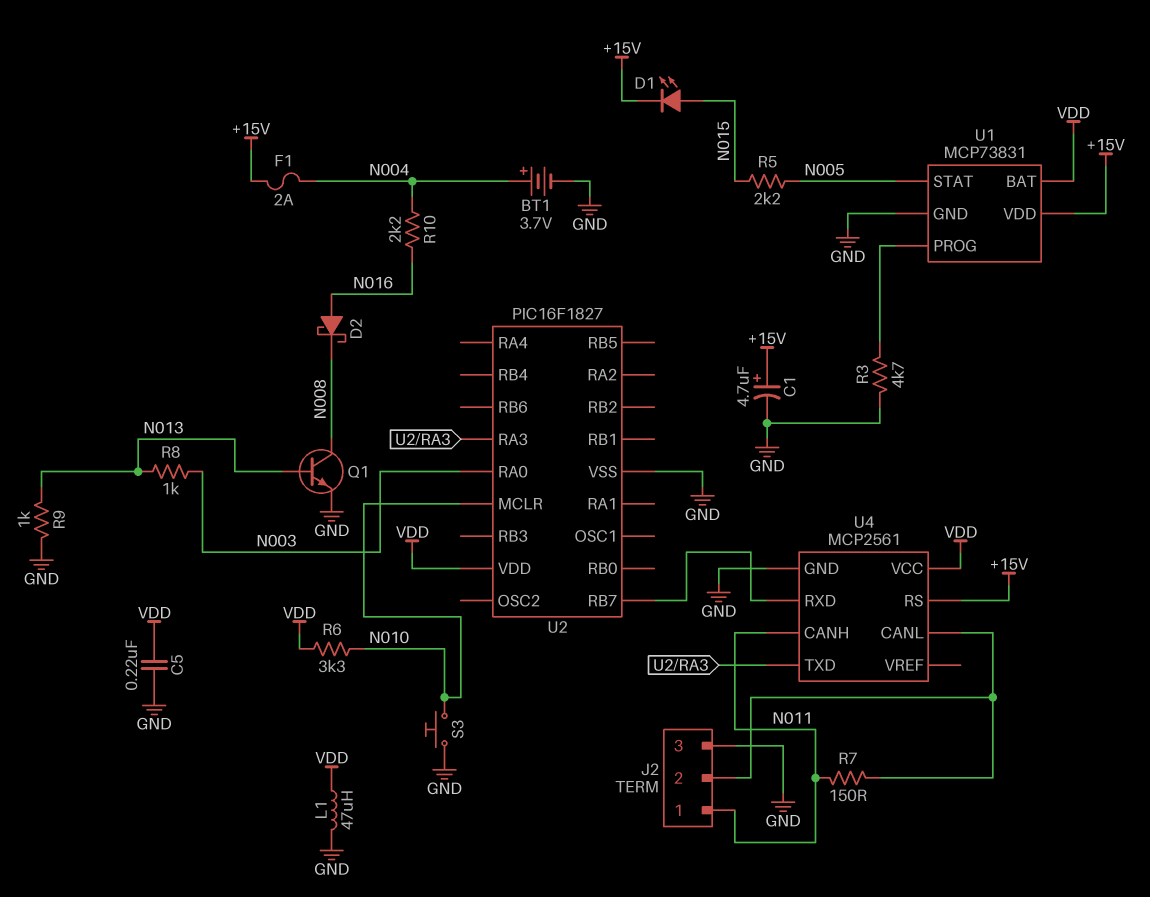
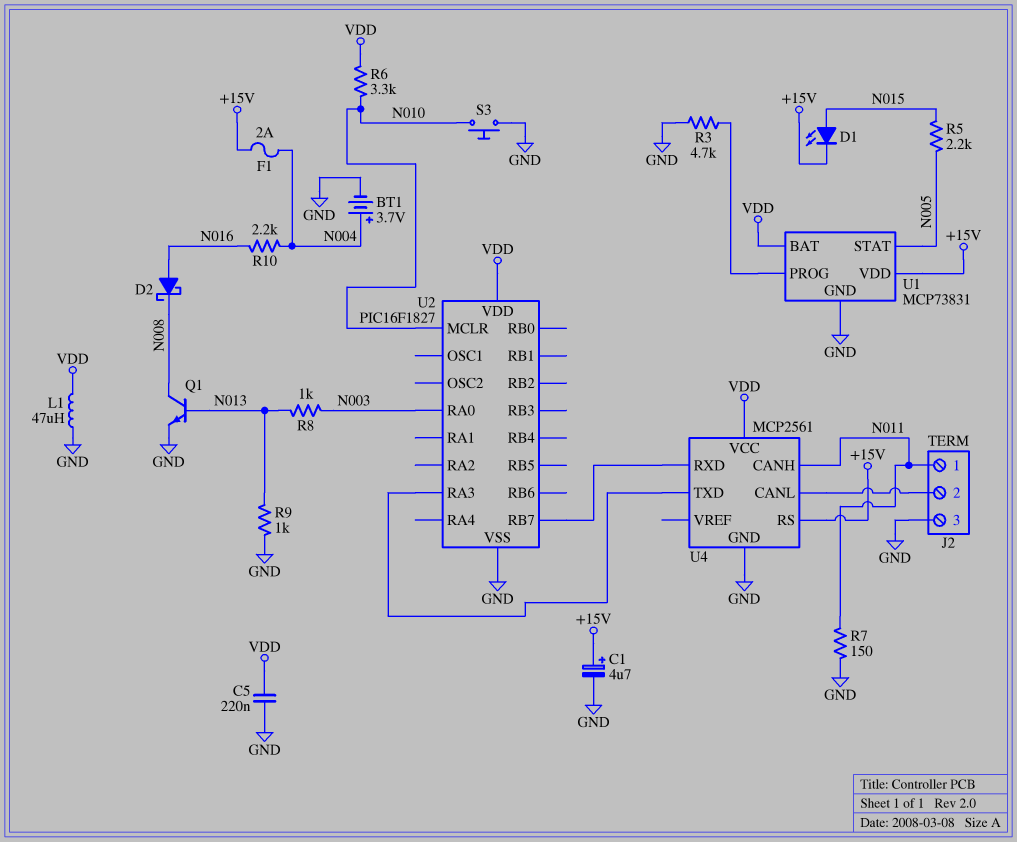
R7: 150 (J2/2, N011) -> 150 (GND, N011)

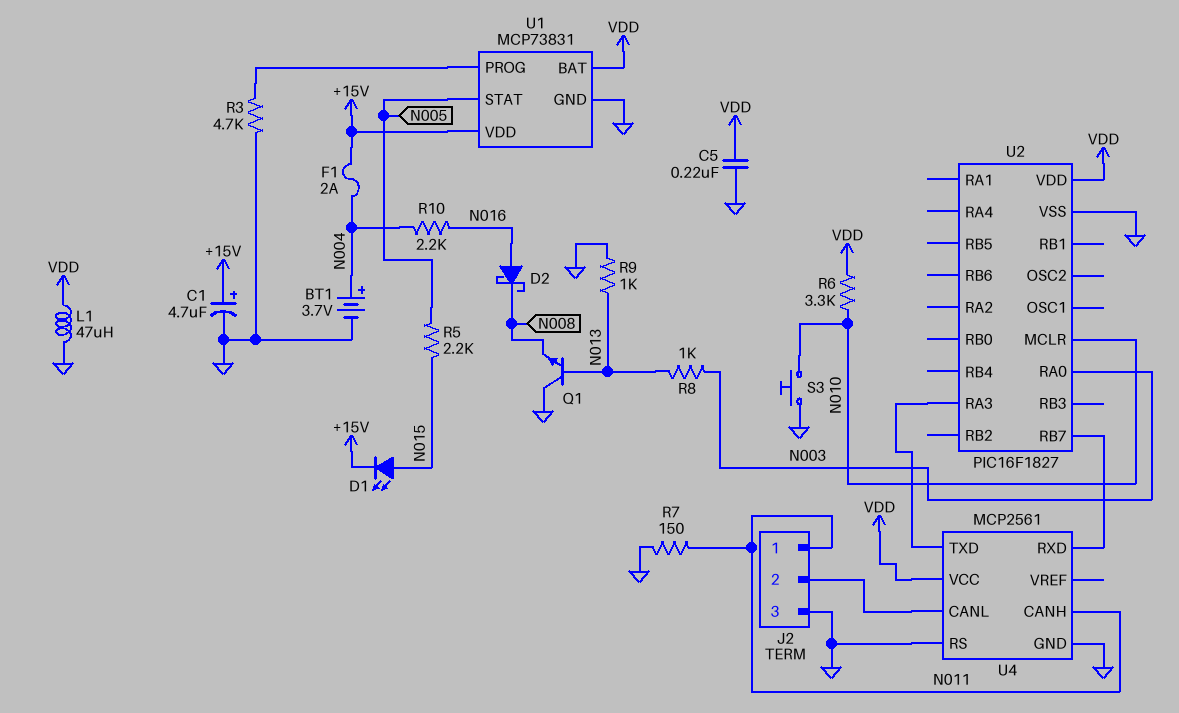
Q1: NPN (B N013, C N008, E GND) -> NPN (B N013, C GND, E N008)
U4 pin RS: +15V -> GND

